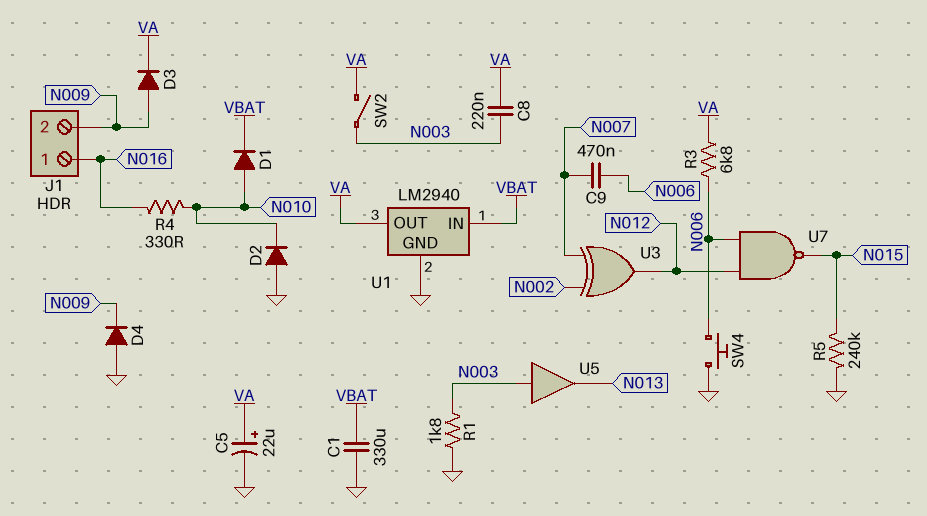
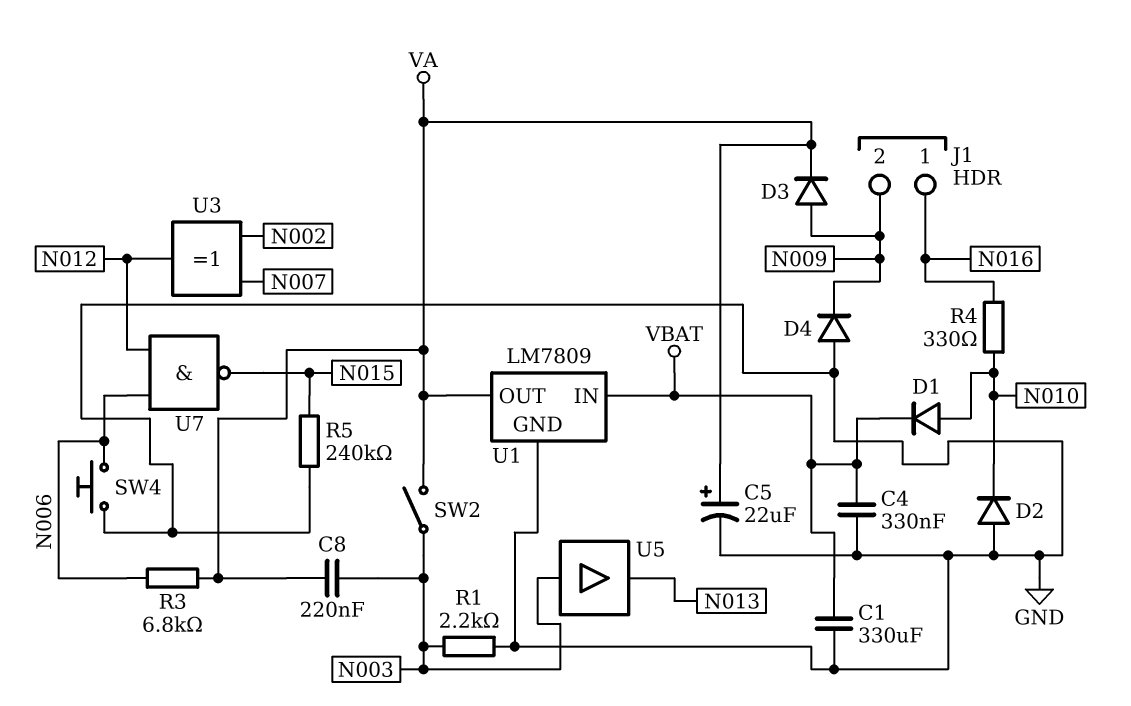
C4: none -> 330nF (GND, VBAT)
C9: 470nF (N006, N007) -> none
R1: 1.8k (GND, N003) -> 2.2k (GND, N003)
U1: LM2940 -> LM7809

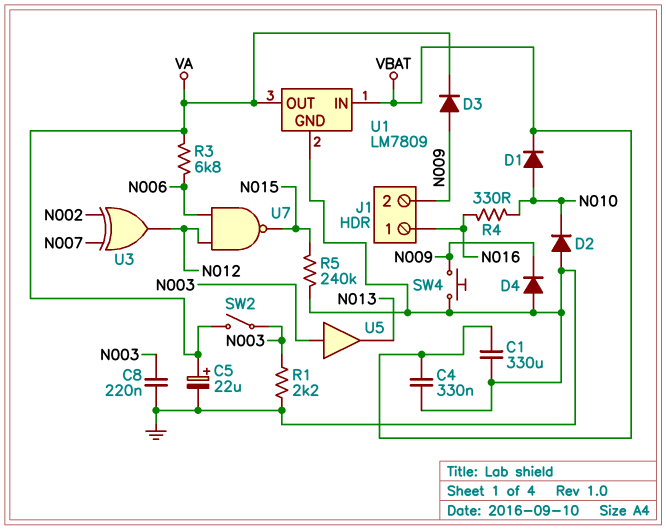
C8: 220nF (N003, VA) -> 220nF (GND, N003)
SW4: button (GND, N006) -> button (GND, N009)

